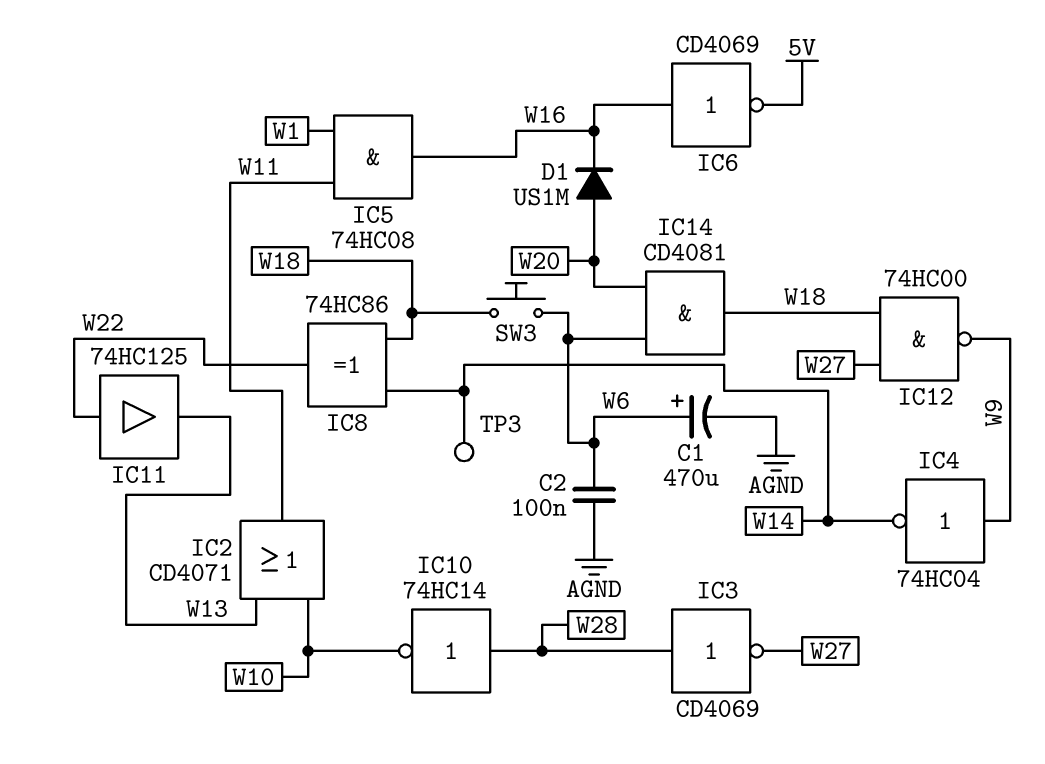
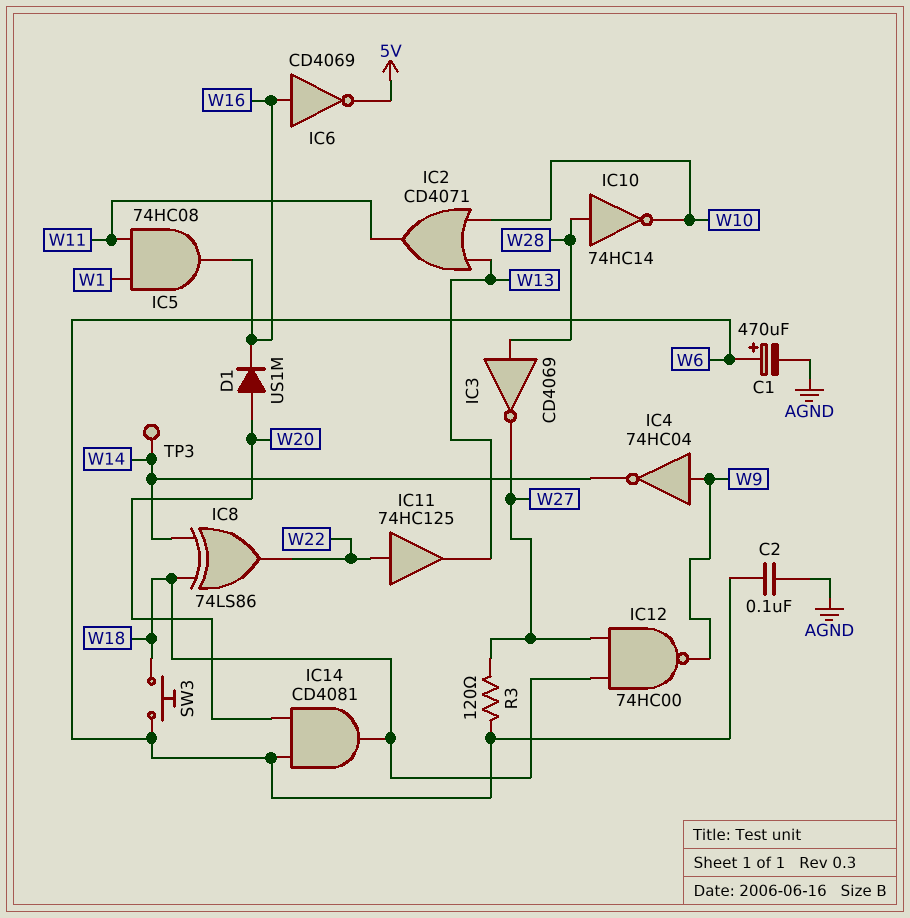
IC8: XOR 74HC86 (in W14, in W18, out W22) -> XOR 74LS86 (in W14, in W18, out W22)
R3: none -> 120 (W6, W27)

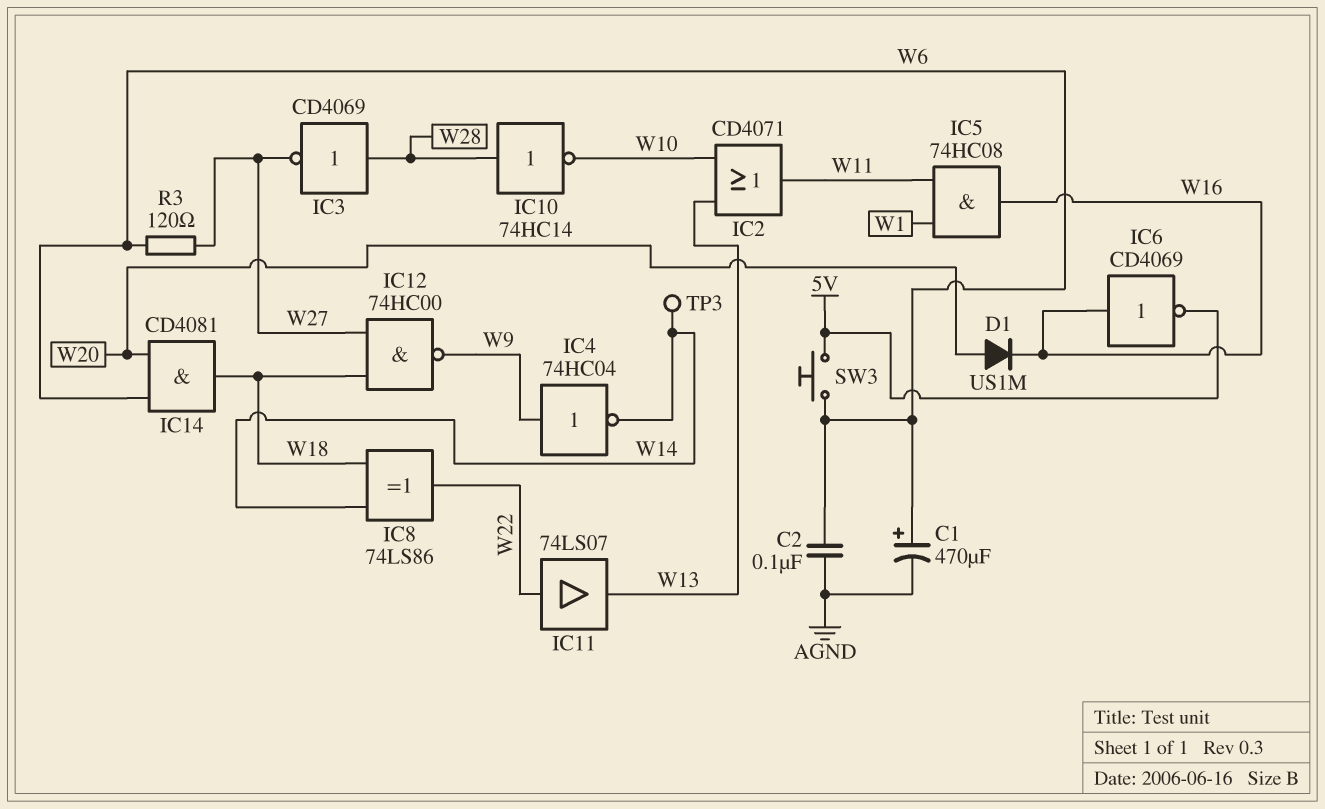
IC11: buffer 74HC125 (in W22, out W13) -> buffer 74LS07 (in W22, out W13)
SW3: button (W6, W18) -> button (5V, W6)

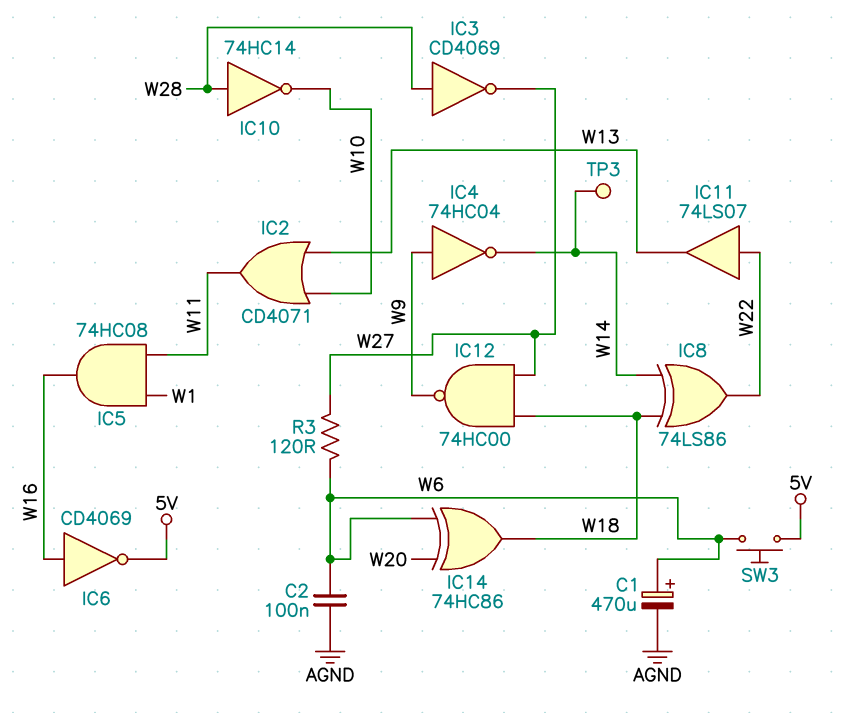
D1: diode US1M (A W20, K W16) -> none
IC14: AND CD4081 (in W6, in W20, out W18) -> XOR 74HC86 (in W6, in W20, out W18)

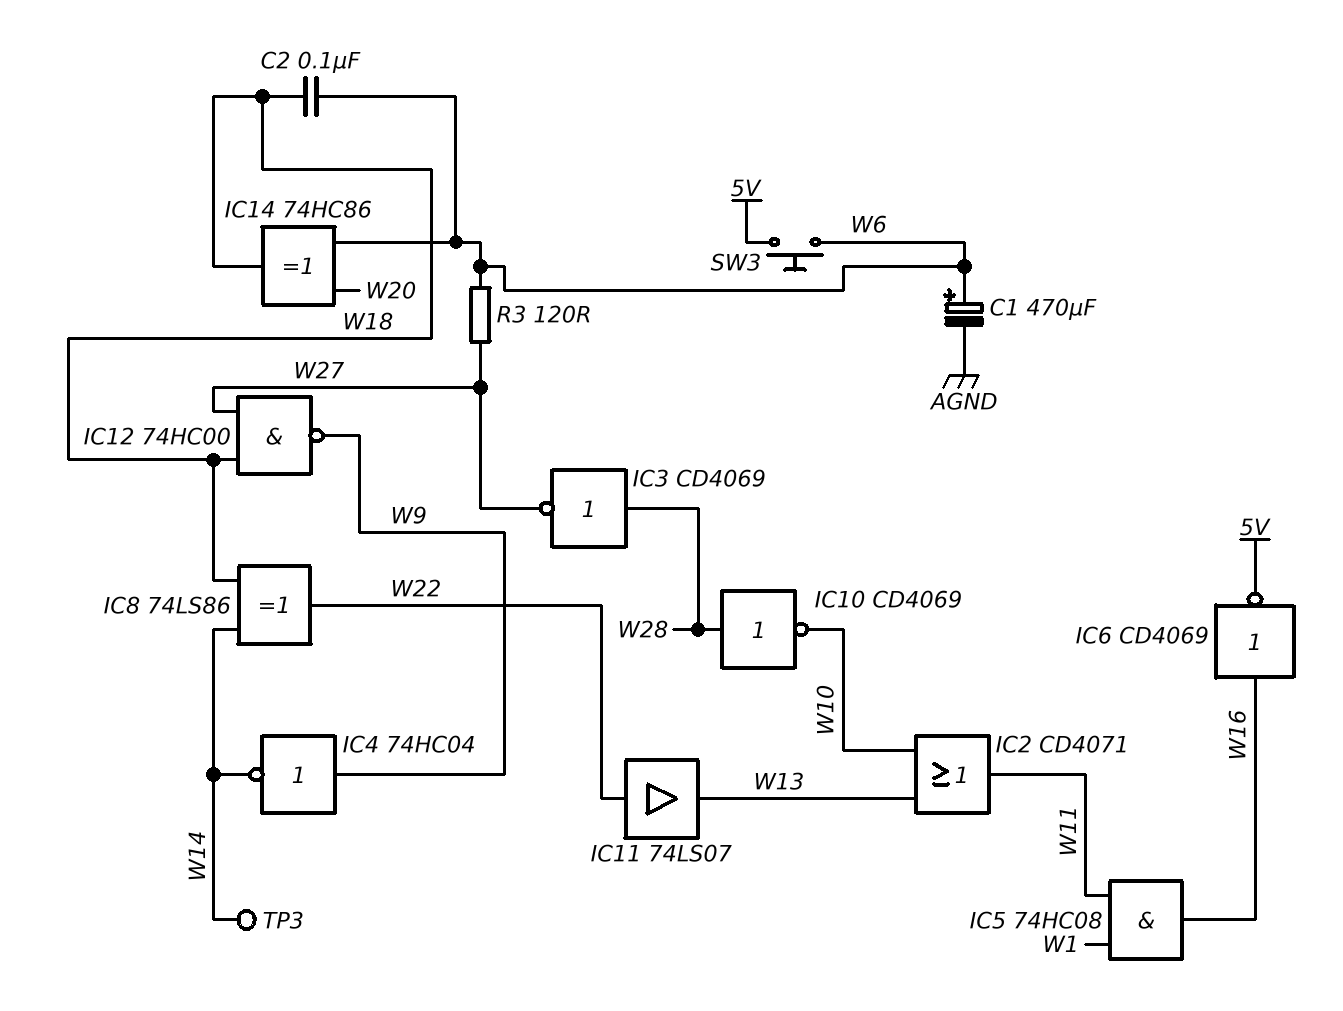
C2: 100nF (AGND, W6) -> 100nF (W6, W18)
IC10: NOT 74HC14 (in W28, out W10) -> NOT CD4069 (in W28, out W10)

